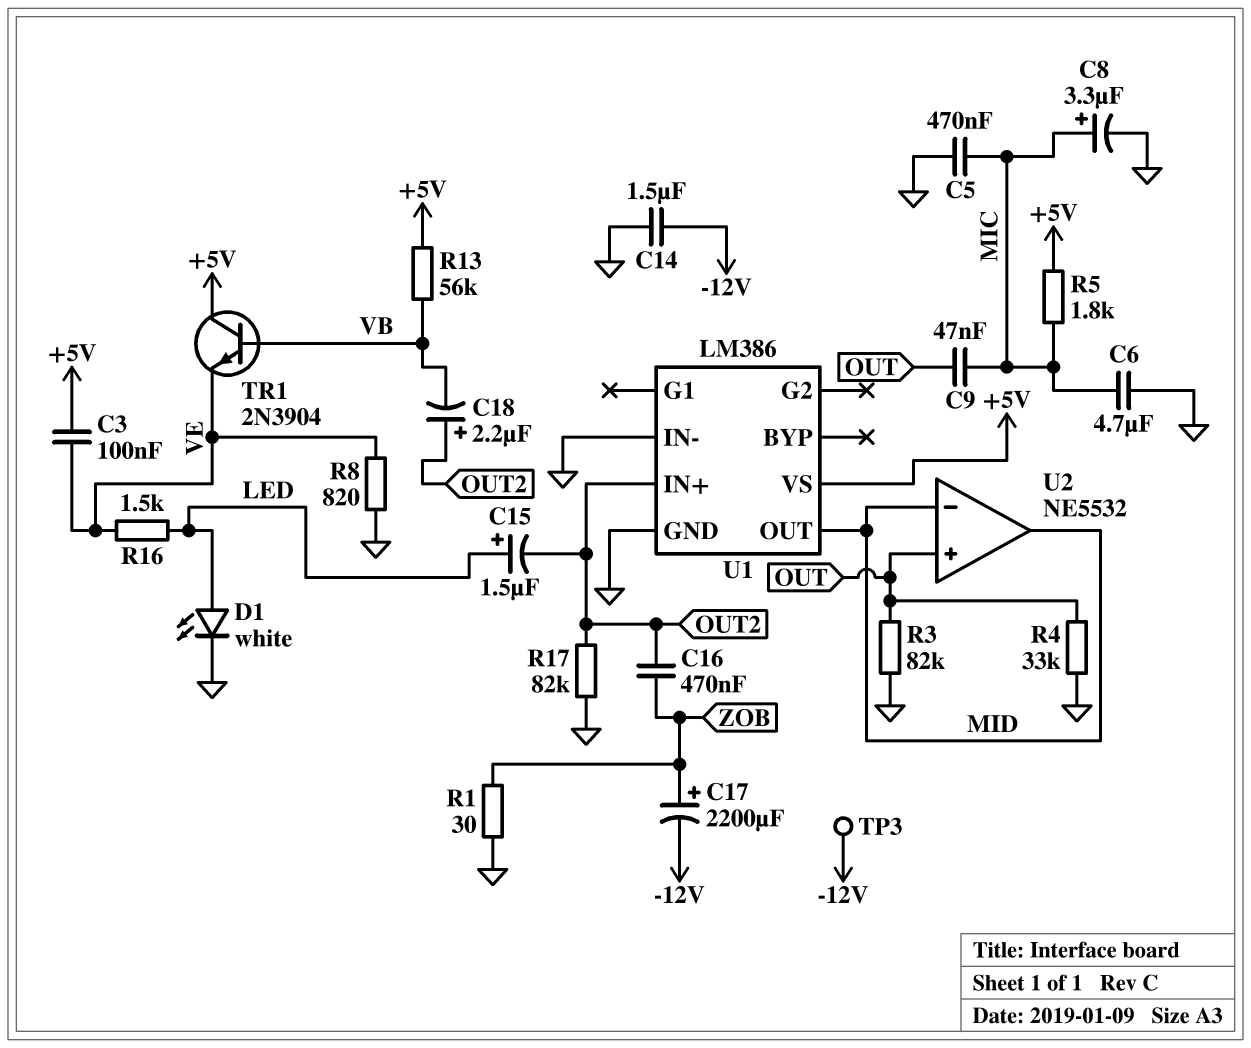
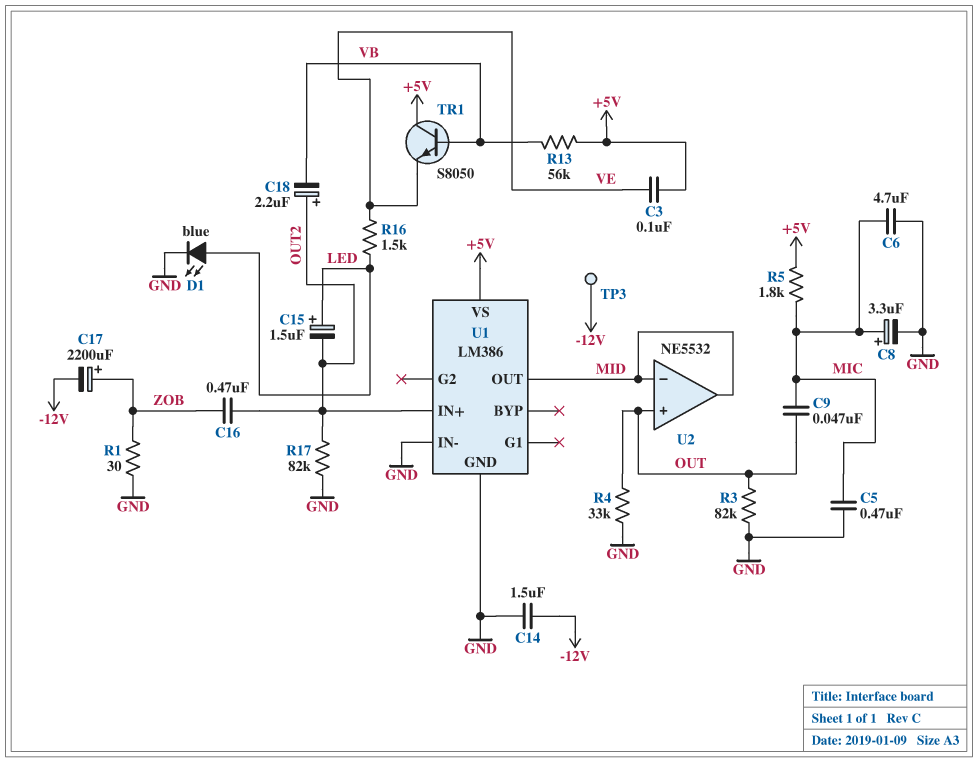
D1: LED white (A LED, K GND) -> LED blue (A LED, K GND)
R8: 820 (GND, VE) -> none
TR1: NPN 2N3904 (B VB, C +5V, E VE) -> NPN S8050 (B VB, C +5V, E VE)

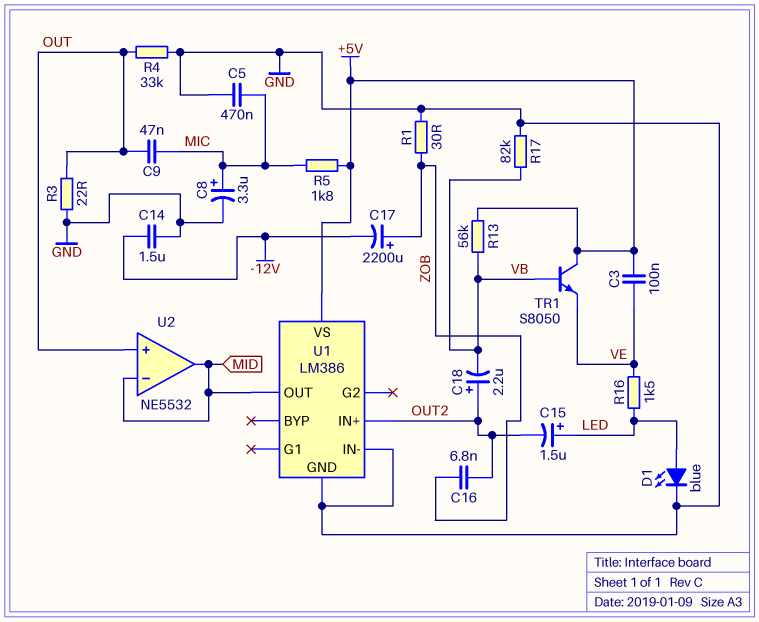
C6: 4.7uF (GND, MIC) -> none
C16: 470nF (OUT2, ZOB) -> 6.8nF (OUT2, ZOB)
R3: 82k (GND, OUT) -> 22 (GND, OUT)
R17: 82k (GND, OUT2) -> 82k (GND, VB)
TP3: test point (-12V) -> none

